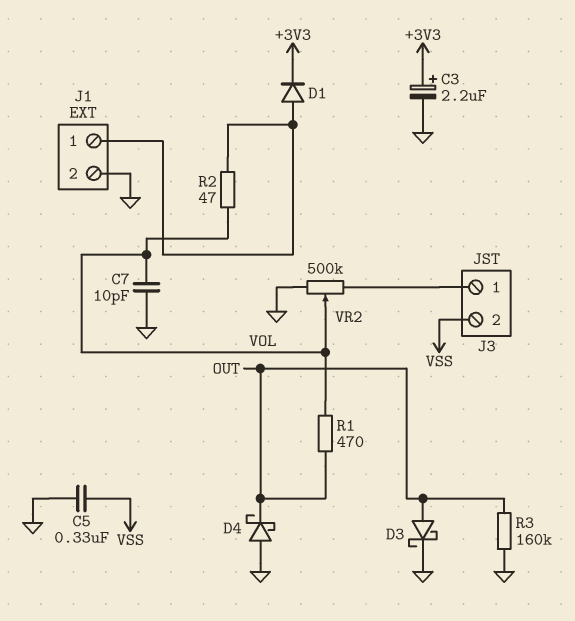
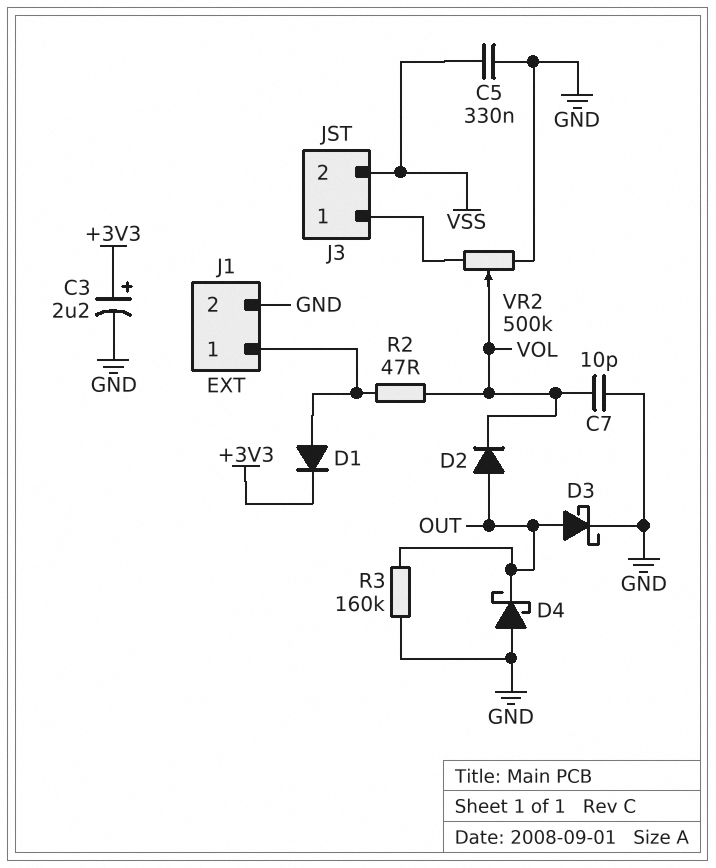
D2: none -> diode (A OUT, K VOL)
R1: 470 (OUT, VOL) -> none

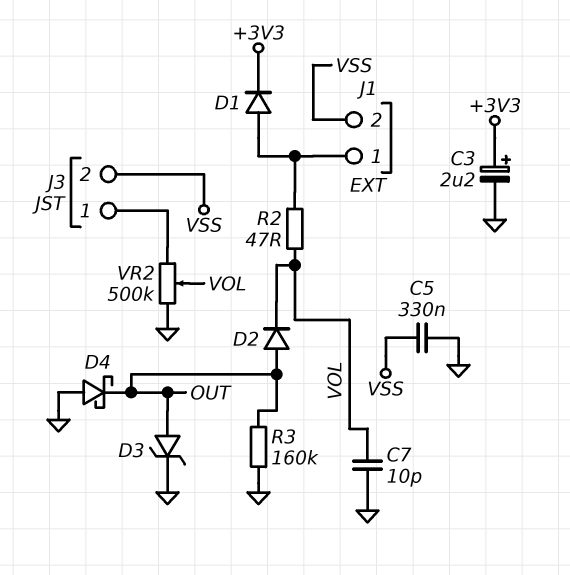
D3: schottky (A OUT, K GND) -> zener (A OUT, K GND)
J1 pin 2: GND -> VSS

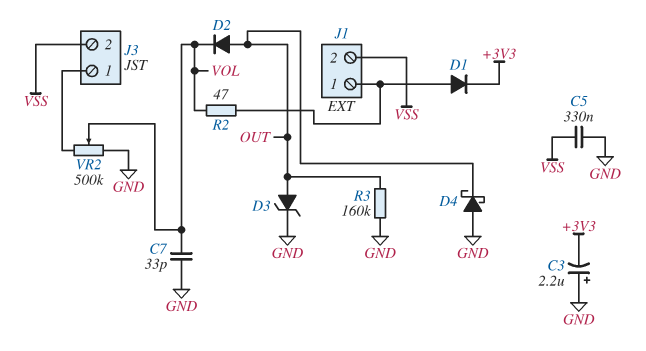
C3: 2.2uF (plus +3V3, minus GND) -> 2.2uF (plus GND, minus +3V3)
C7: 10pF (GND, VOL) -> 33pF (GND, VOL)

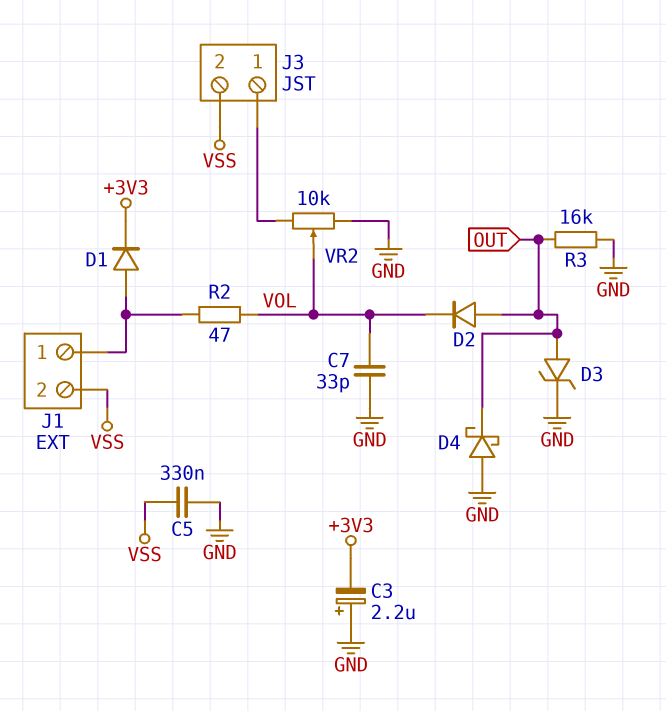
R3: 160k (GND, OUT) -> 16k (GND, OUT)
VR2: 500k (GND, J3/1, wiper VOL) -> 10k (GND, J3/1, wiper VOL)

